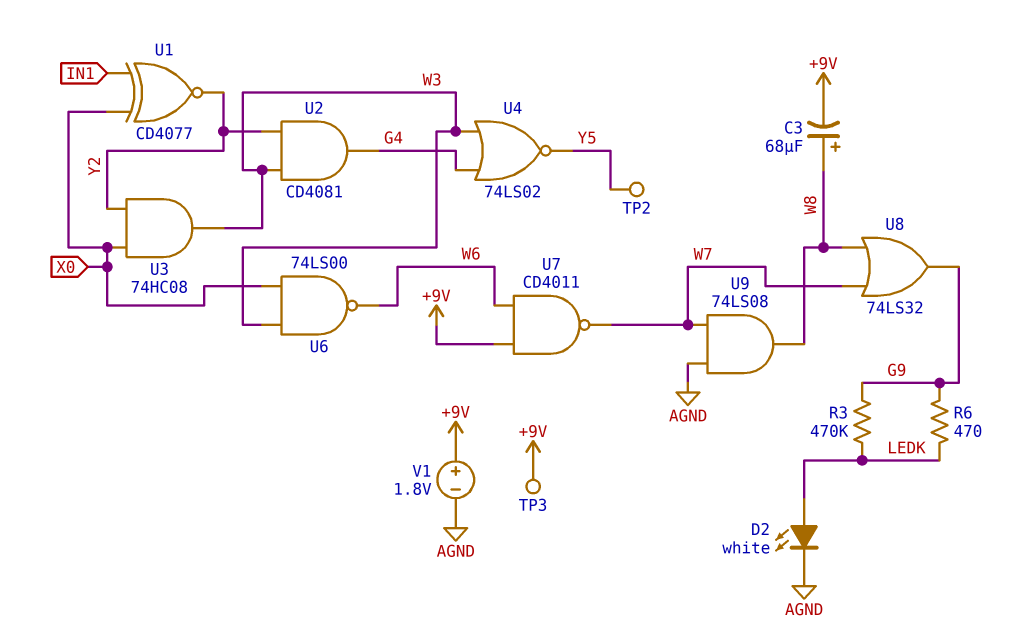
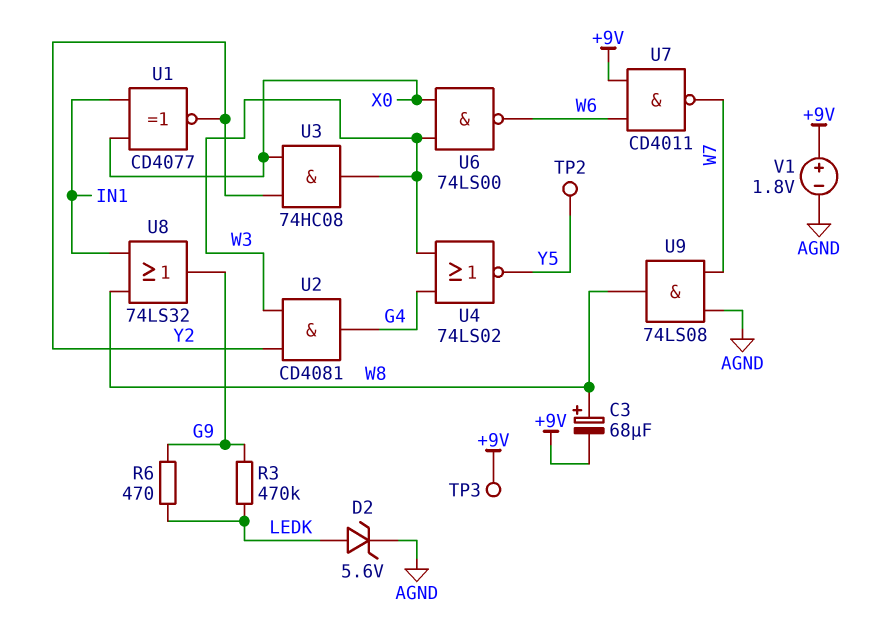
D2: LED white (A LEDK, K AGND) -> zener 5.6V (A LEDK, K AGND)
U8: OR 74LS32 (in W7, in W8, out G9) -> OR 74LS32 (in IN1, in W8, out G9)

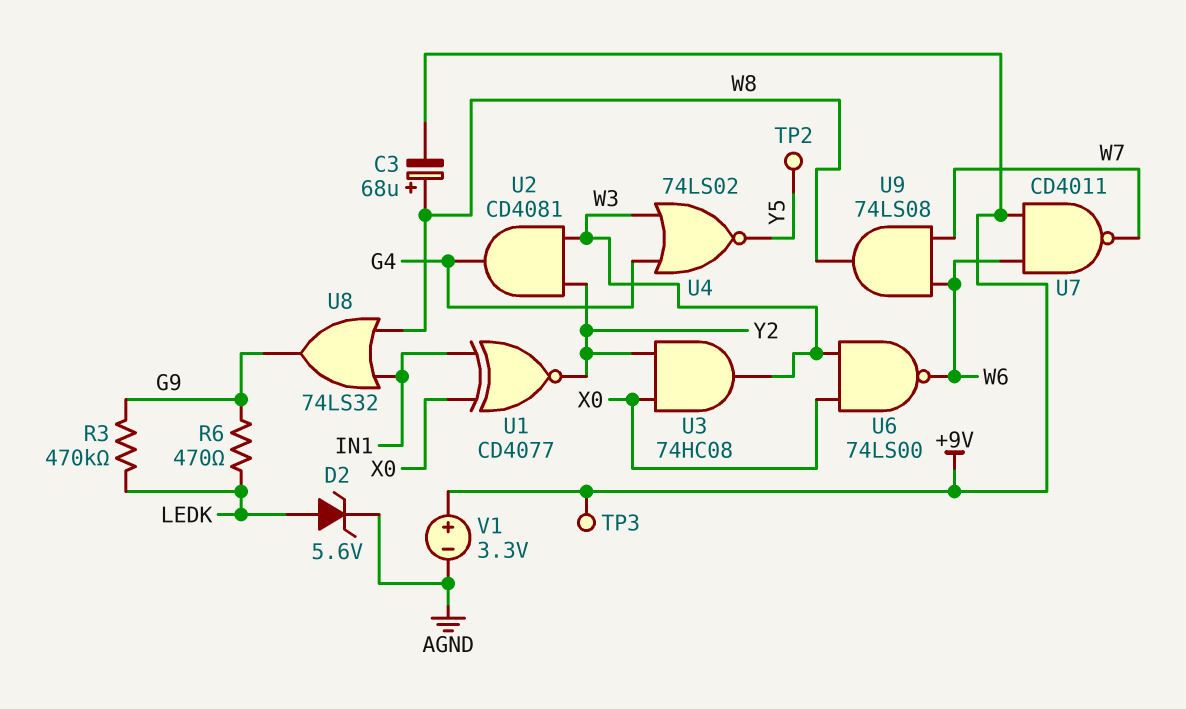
U9: AND 74LS08 (in AGND, in W7, out W8) -> AND 74LS08 (in W6, in W7, out W8)
V1: 1.8V (plus +9V, minus AGND) -> 3.3V (plus +9V, minus AGND)

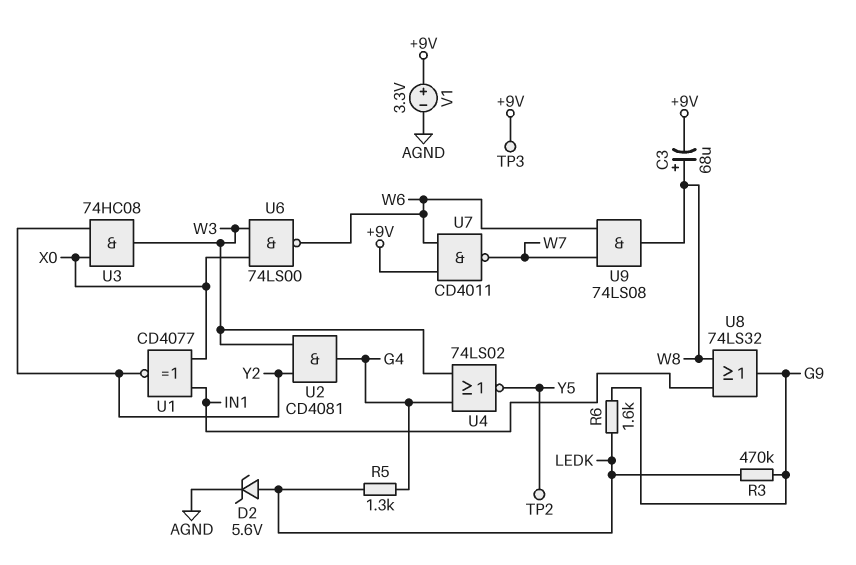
R5: none -> 1.3k (G4, LEDK)
R6: 470 (G9, LEDK) -> 1.6k (G9, LEDK)

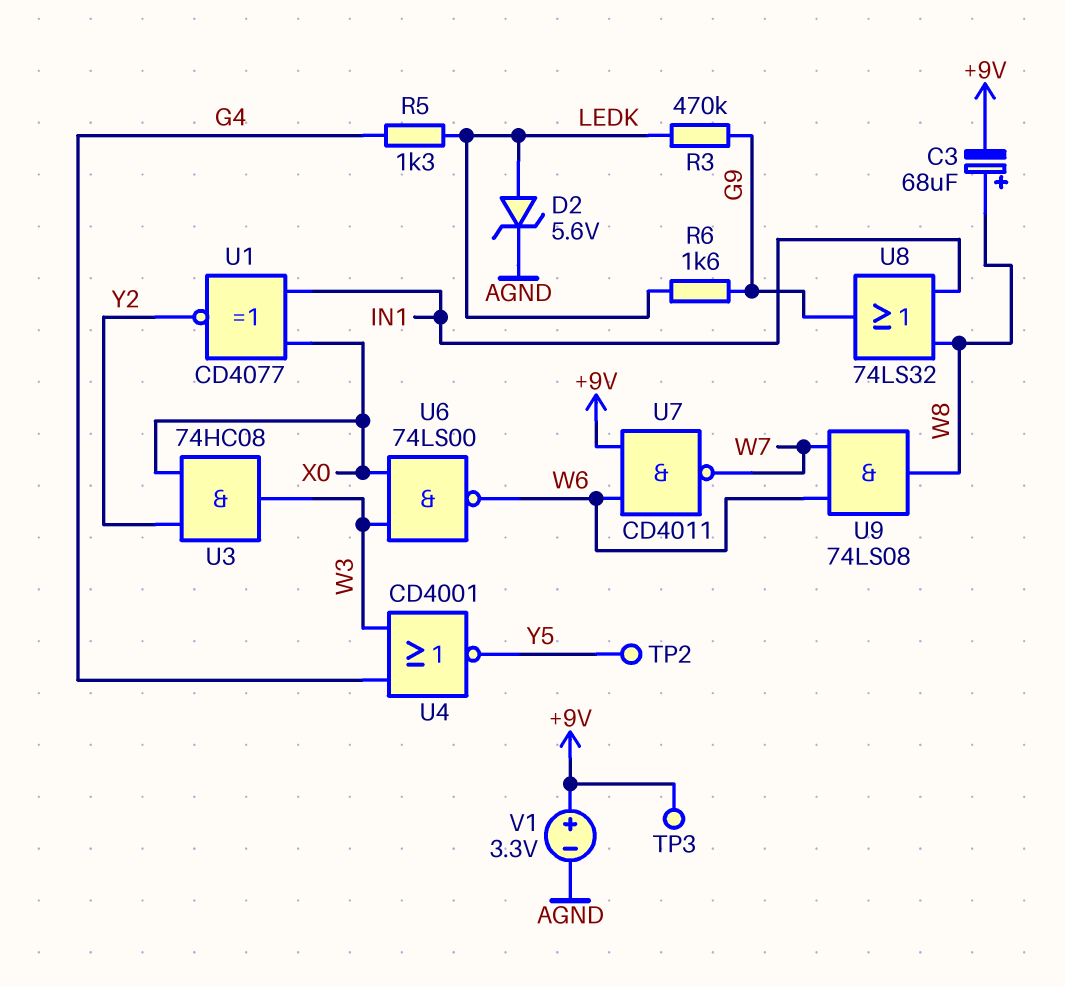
U2: AND CD4081 (in W3, in Y2, out G4) -> none
U4: NOR 74LS02 (in G4, in W3, out Y5) -> NOR CD4001 (in G4, in W3, out Y5)

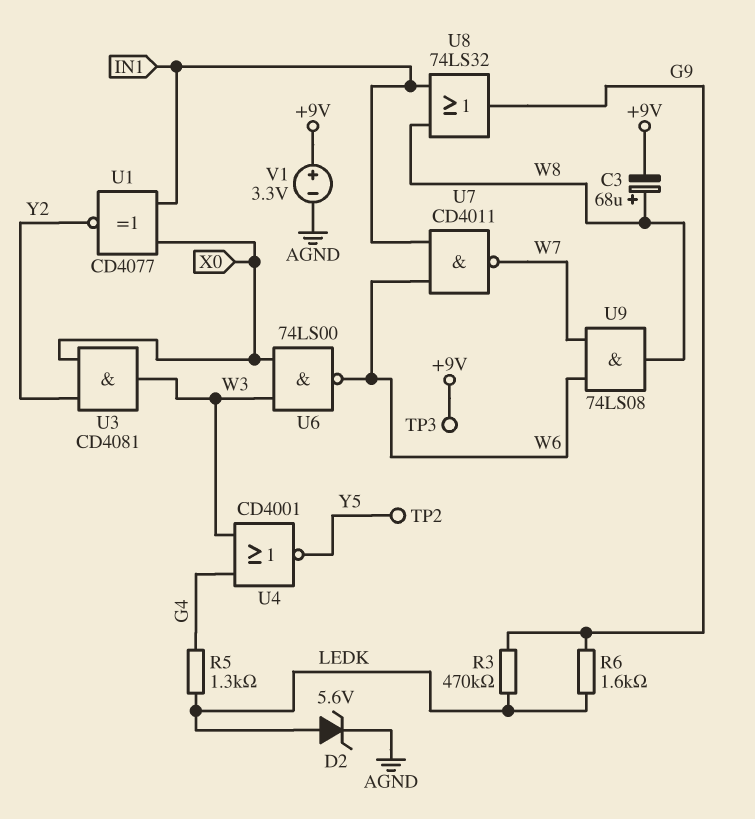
U3: AND 74HC08 (in X0, in Y2, out W3) -> AND CD4081 (in X0, in Y2, out W3)
U7: NAND CD4011 (in +9V, in W6, out W7) -> NAND CD4011 (in IN1, in W6, out W7)

